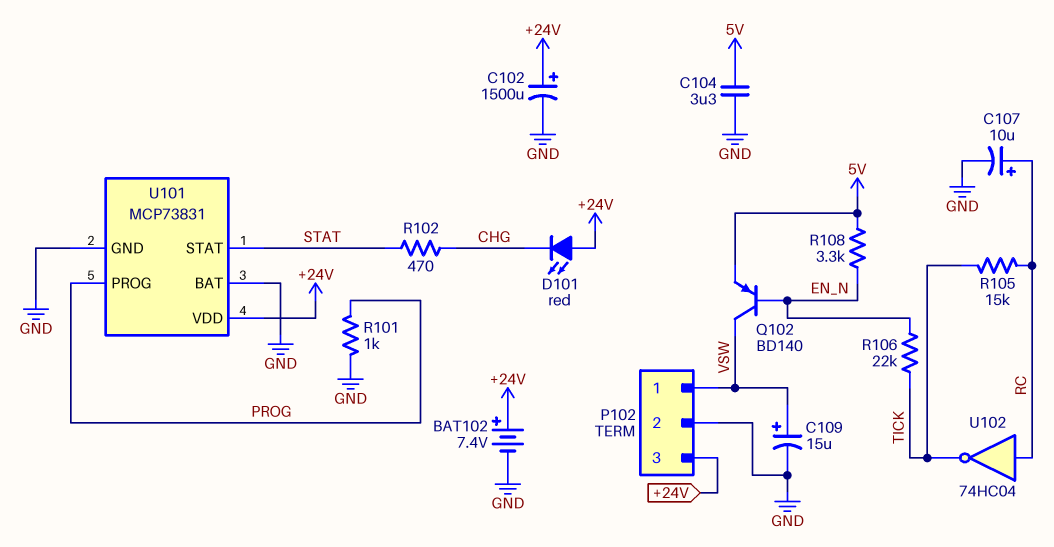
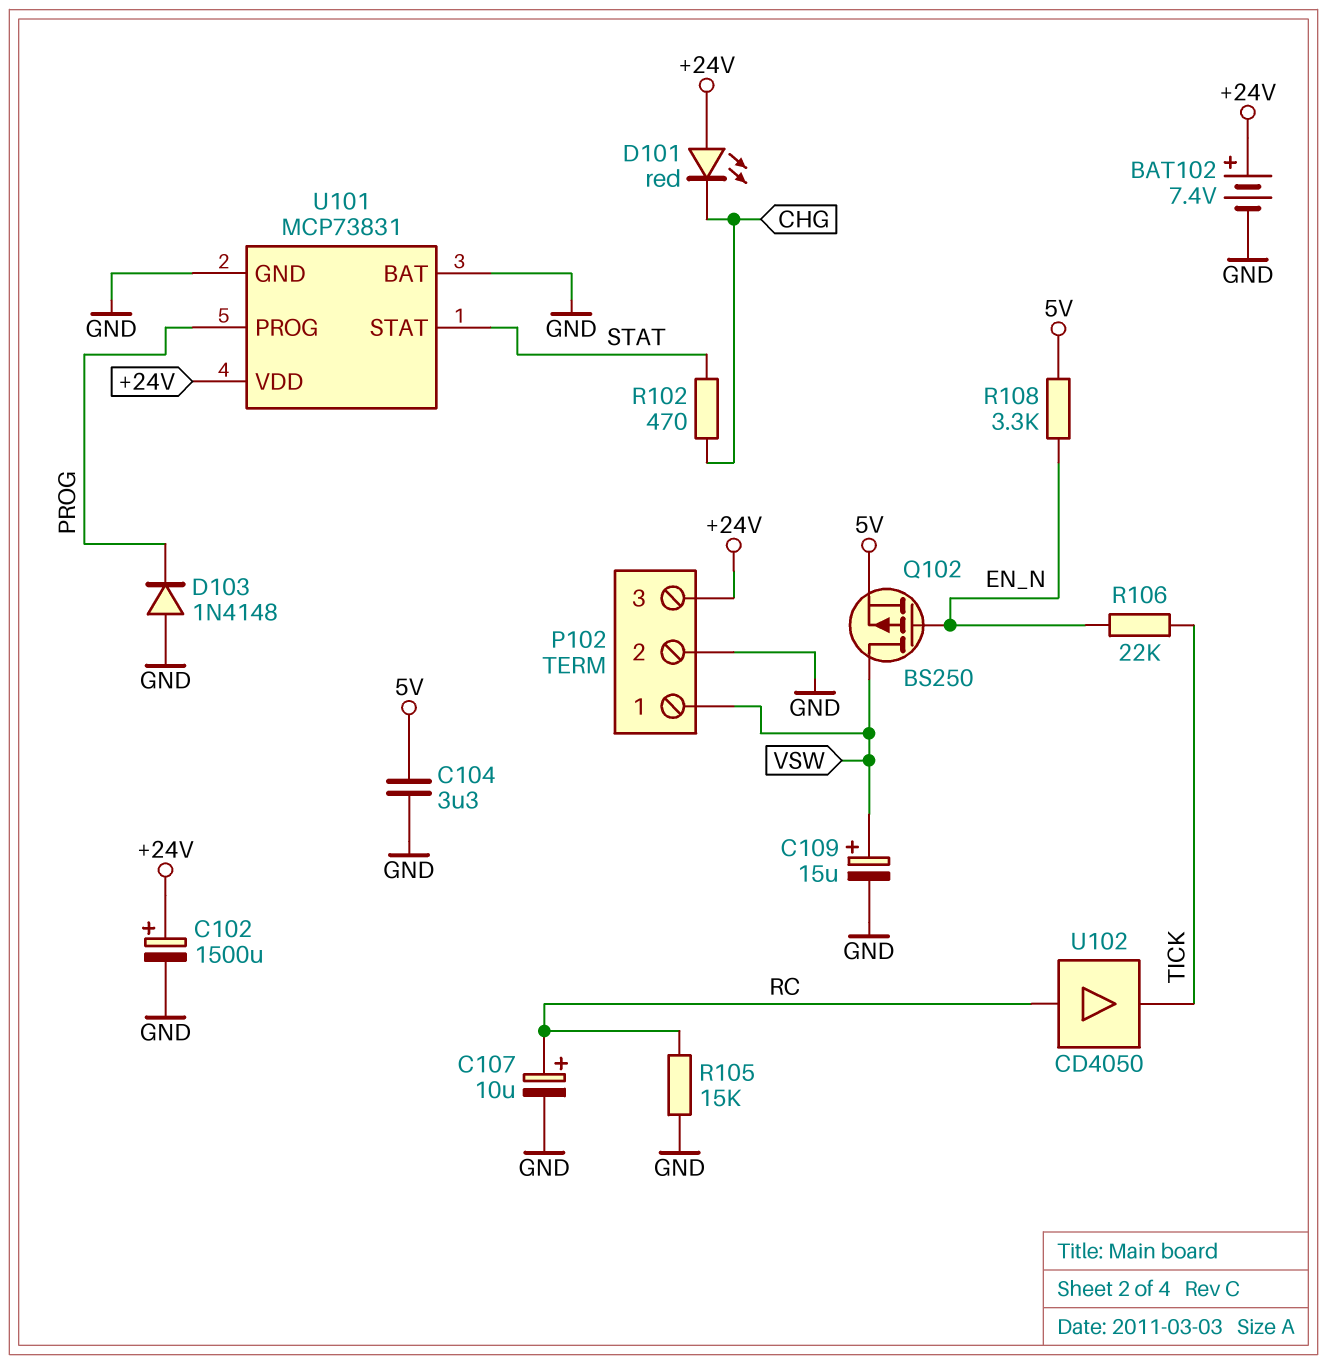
D103: none -> diode 1N4148 (A GND, K PROG)
Q102: PNP BD140 (B EN_N, C VSW, E 5V) -> PMOS BS250 (G EN_N, D VSW, S 5V)
R101: 1k (GND, PROG) -> none
R105: 15k (RC, TICK) -> 15k (GND, RC)
U102: NOT 74HC04 (in RC, out TICK) -> buffer CD4050 (in RC, out TICK)

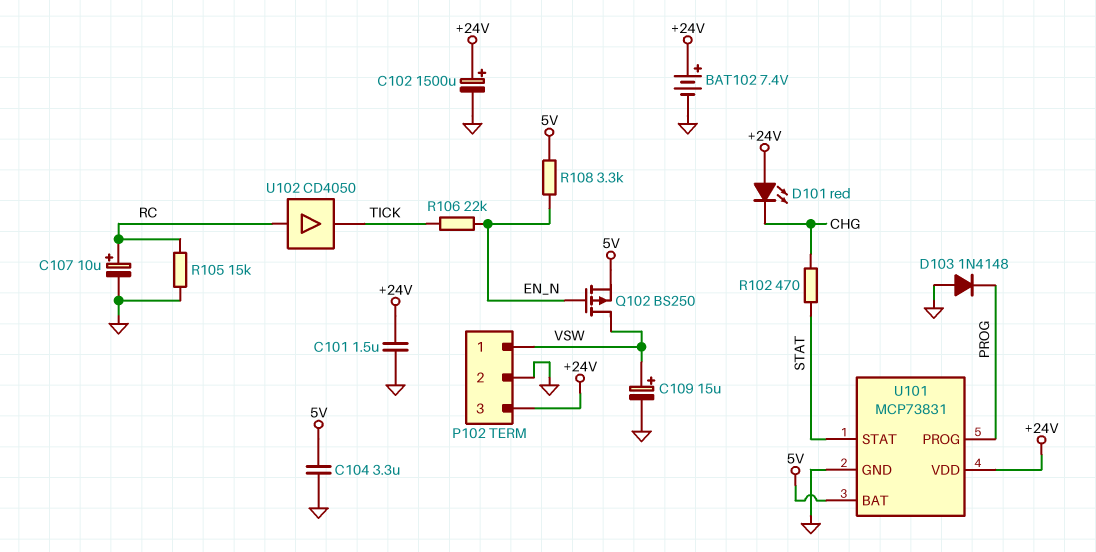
C101: none -> 1.5uF (+24V, GND)
U101 pin BAT: GND -> 5V

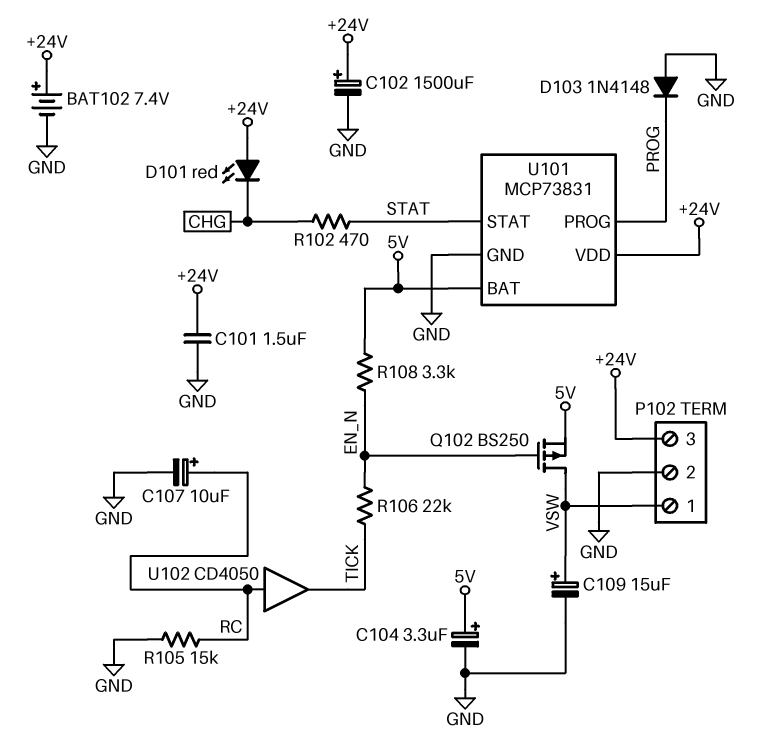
C104: 3.3uF (5V, GND) -> 3.3uF (plus 5V, minus GND)

